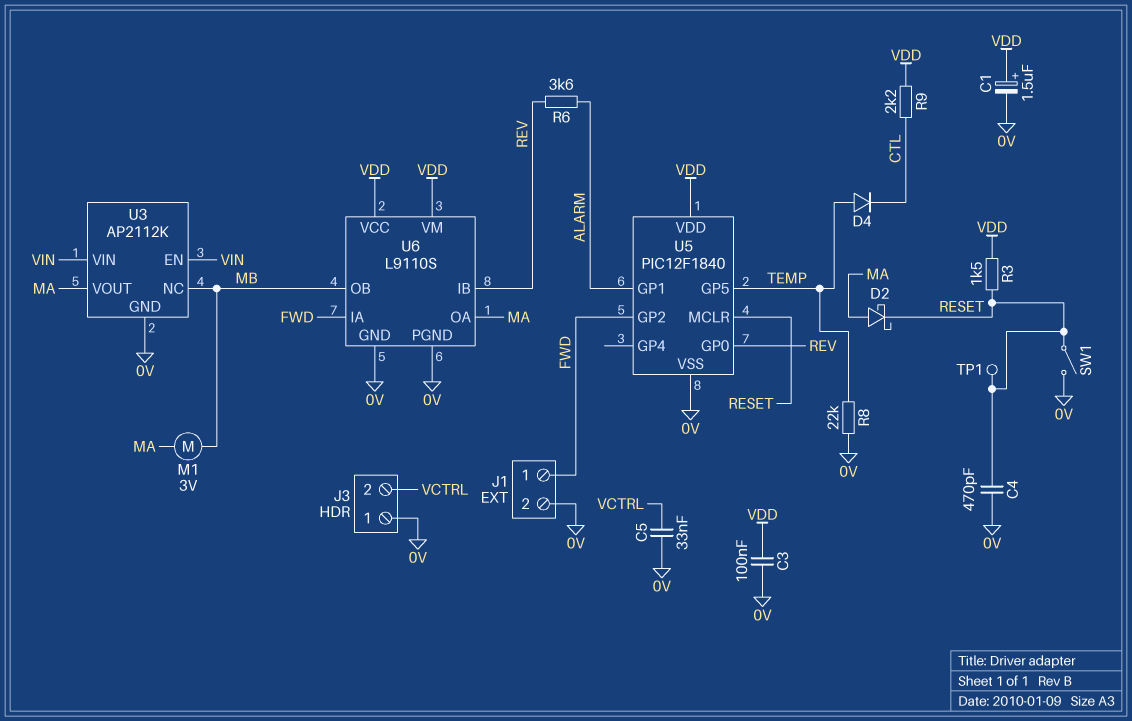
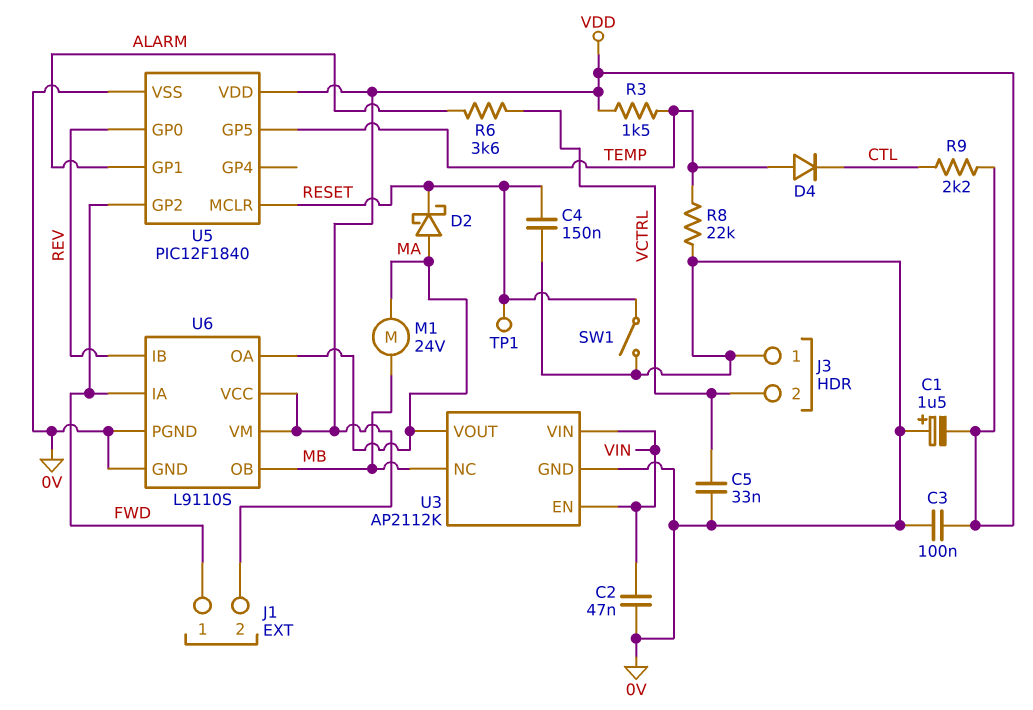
C1: 1.5uF (plus VDD, minus 0V) -> 1.5uF (plus 0V, minus VDD)
C2: none -> 47nF (0V, VIN)
C4: 470pF (0V, RESET) -> 150nF (0V, RESET)
J1 pin 2: 0V -> VDD
M1: motor 3V (MA, MB) -> motor 24V (MA, MB)
R3: 1.5k (RESET, VDD) -> 1.5k (TEMP, VDD)
R6: 3.6k (ALARM, REV) -> 3.6k (ALARM, VCTRL)

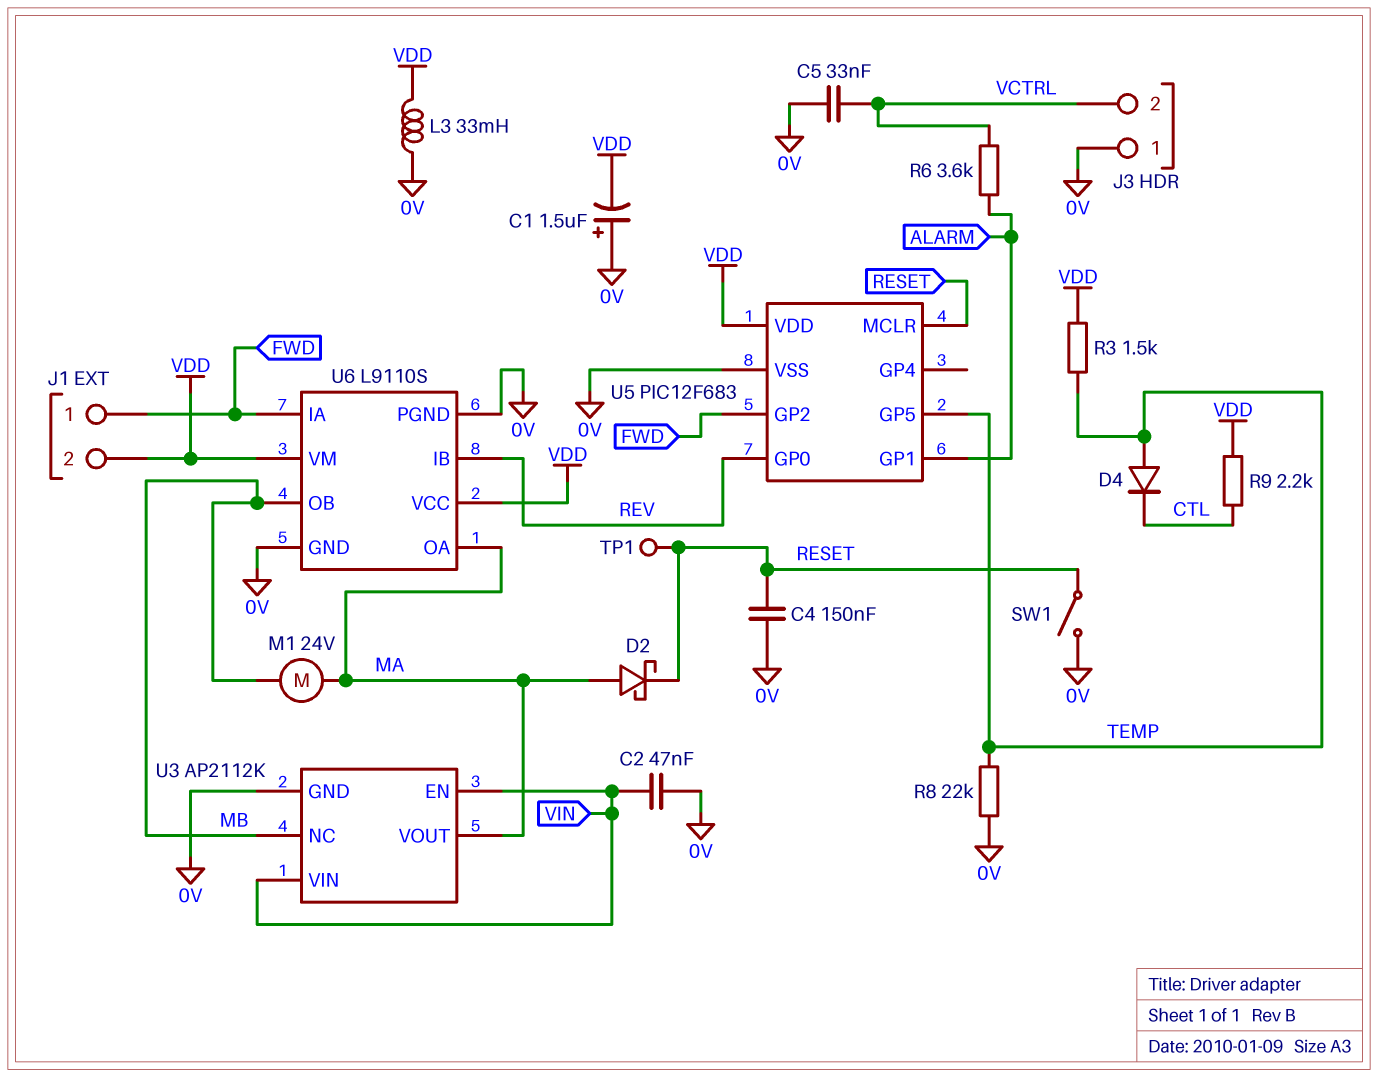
C3: 100nF (0V, VDD) -> none
L3: none -> 33mH (0V, VDD)
U5: PIC12F1840 -> PIC12F683

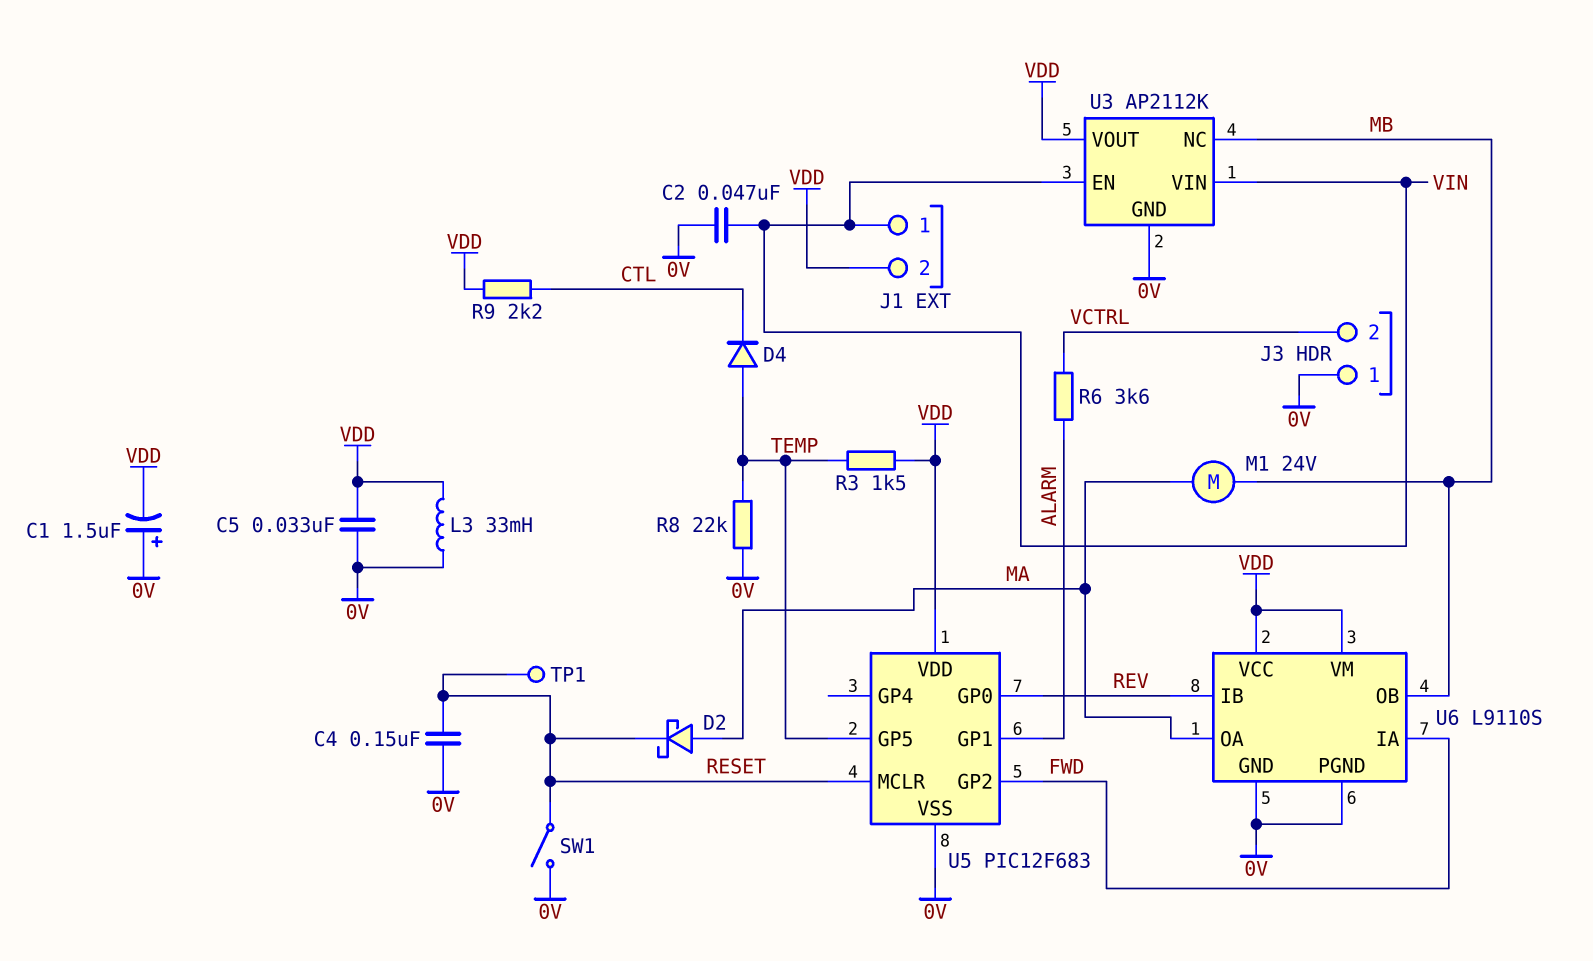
C5: 33nF (0V, VCTRL) -> 33nF (0V, VDD)
J1 pin 1: FWD -> VIN
U3 pin VOUT: MA -> VDD

